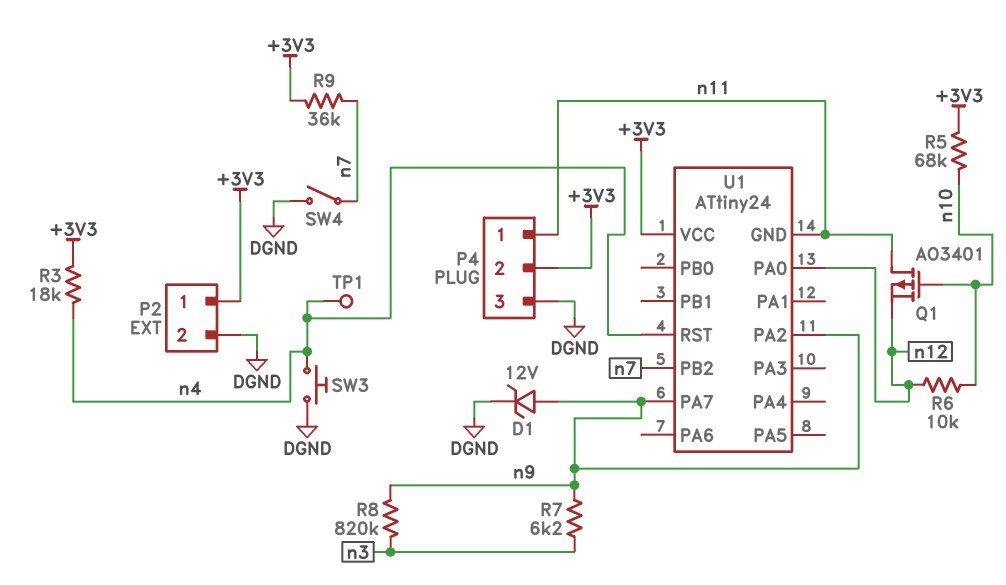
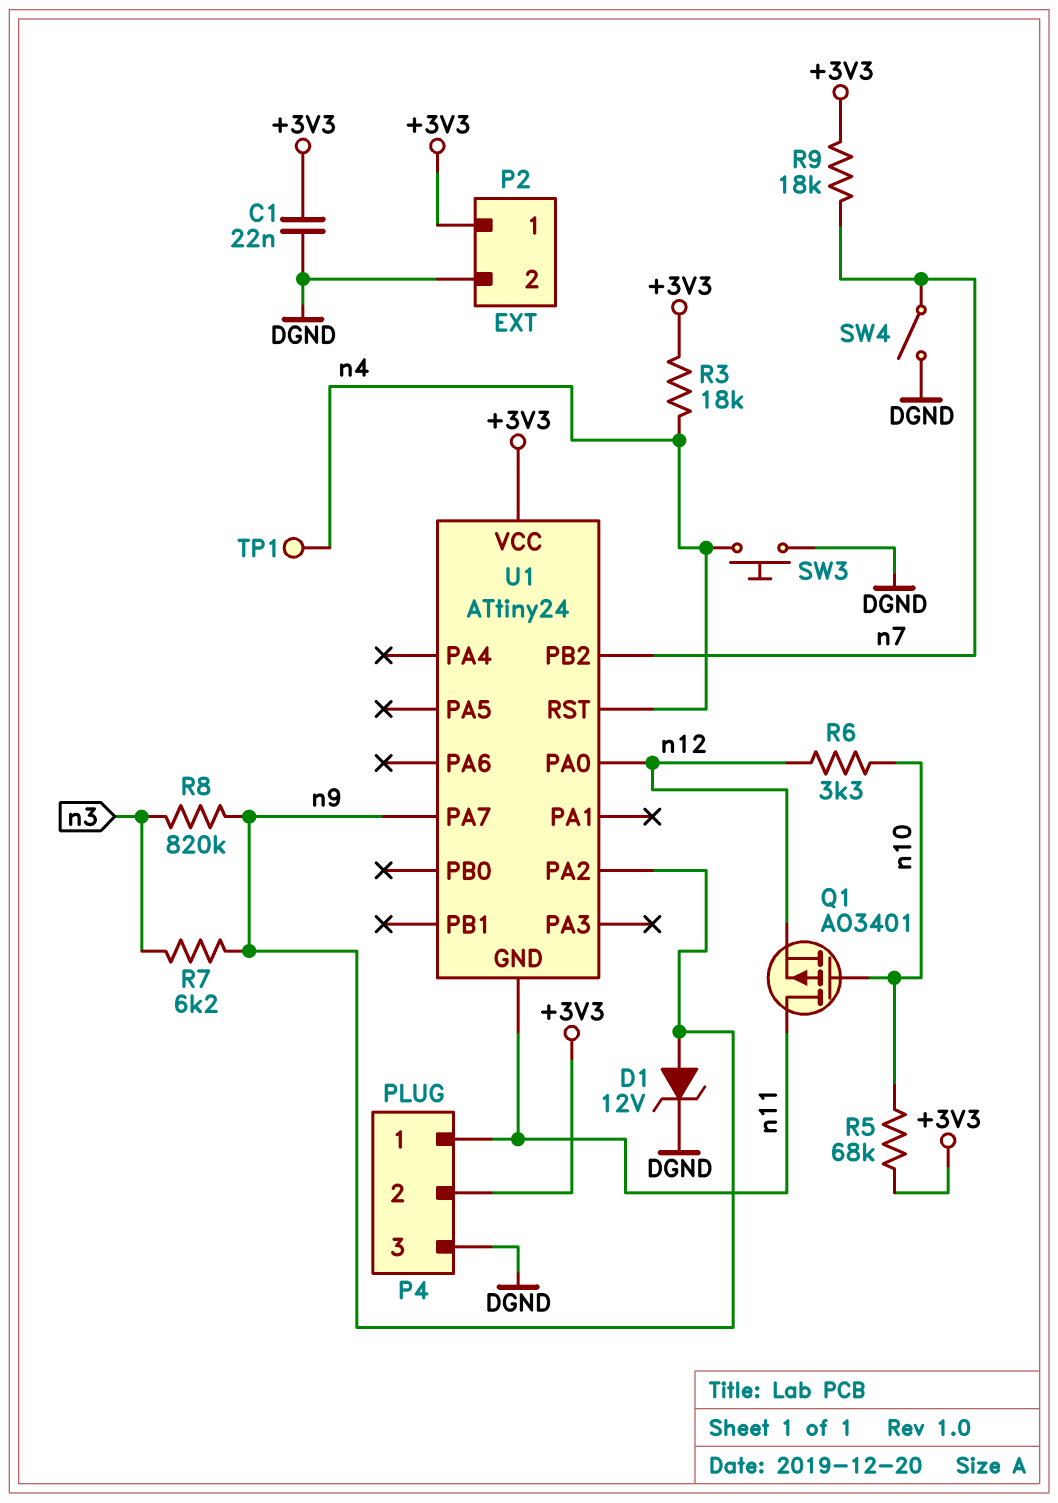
C1: none -> 22nF (+3V3, DGND)
R6: 10k (n10, n12) -> 3.3k (n10, n12)
R9: 36k (+3V3, n7) -> 18k (+3V3, n7)

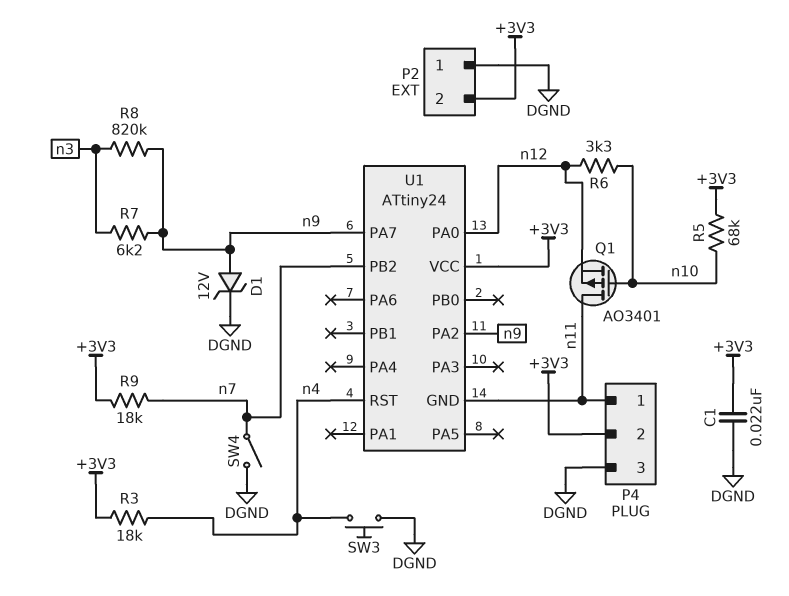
P2 pin 1: +3V3 -> DGND
P2 pin 2: DGND -> +3V3
TP1: test point (n4) -> none

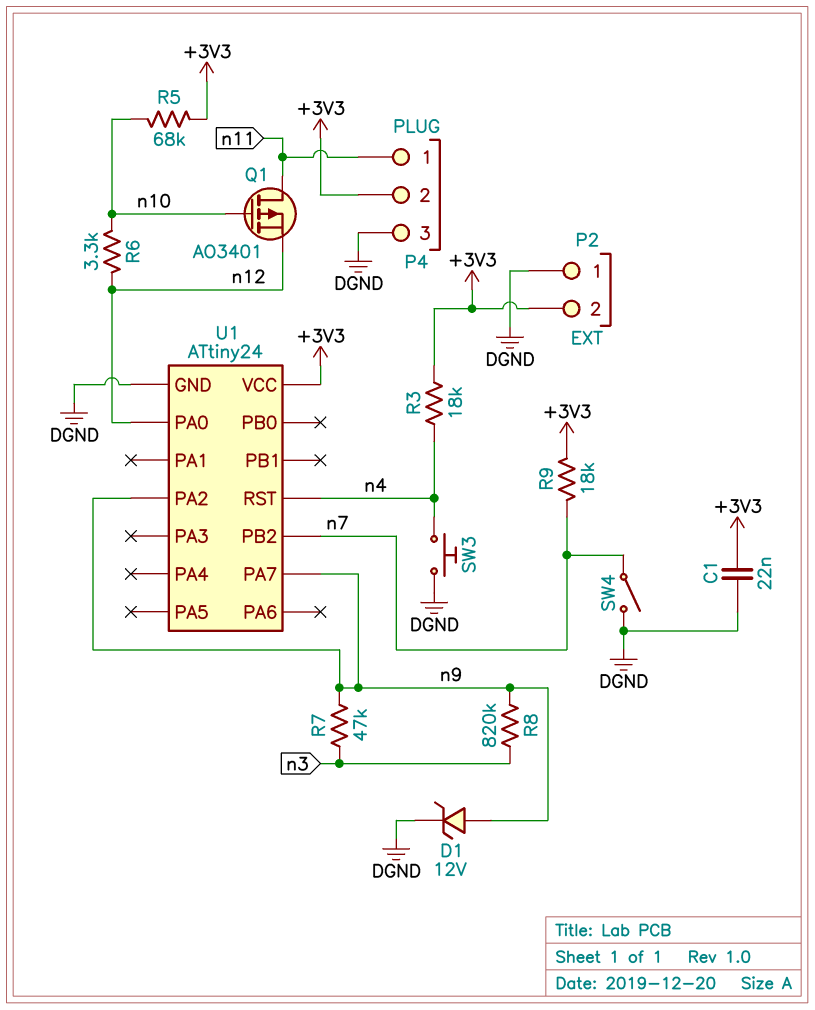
R7: 6.2k (n3, n9) -> 47k (n3, n9)
U1 pin GND: n11 -> DGND

